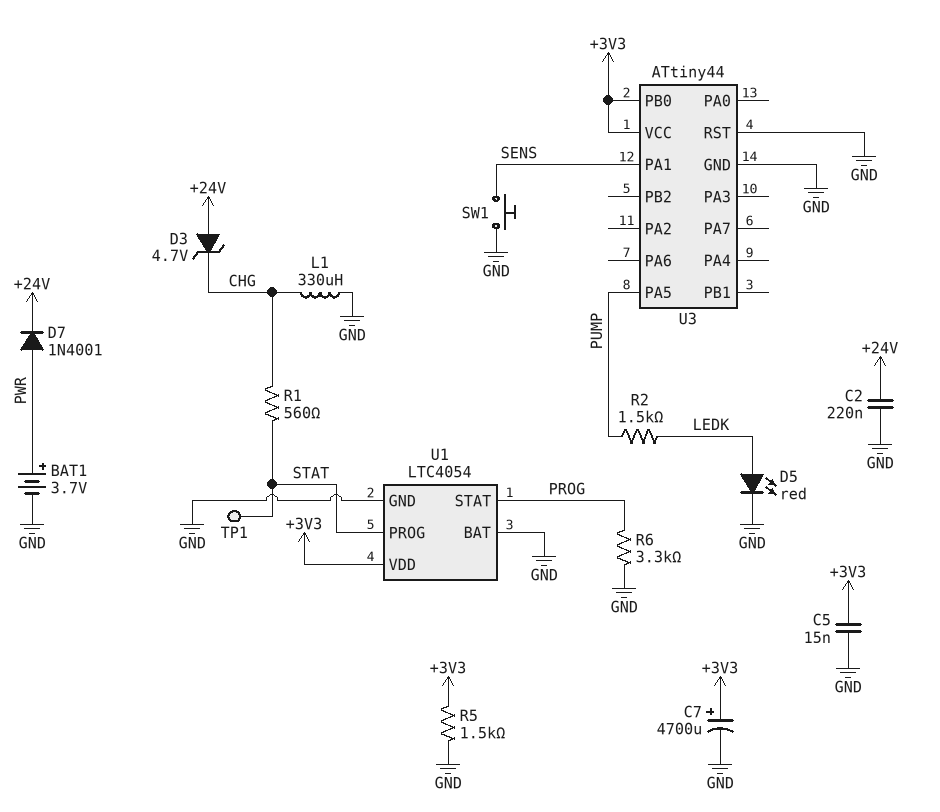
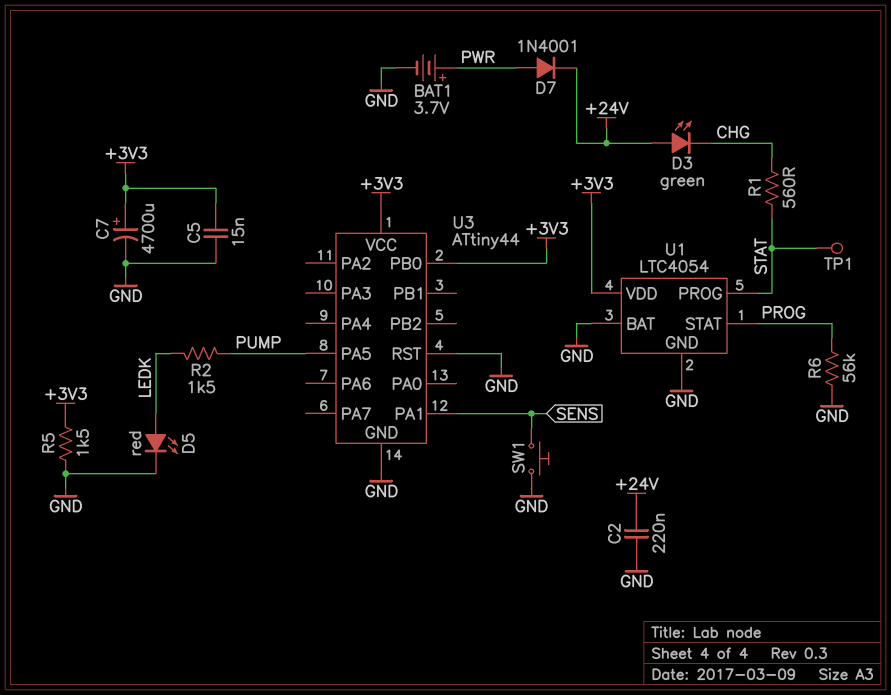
D3: zener 4.7V (A +24V, K CHG) -> LED green (A +24V, K CHG)
L1: 330uH (CHG, GND) -> none
R6: 3.3k (GND, PROG) -> 56k (GND, PROG)

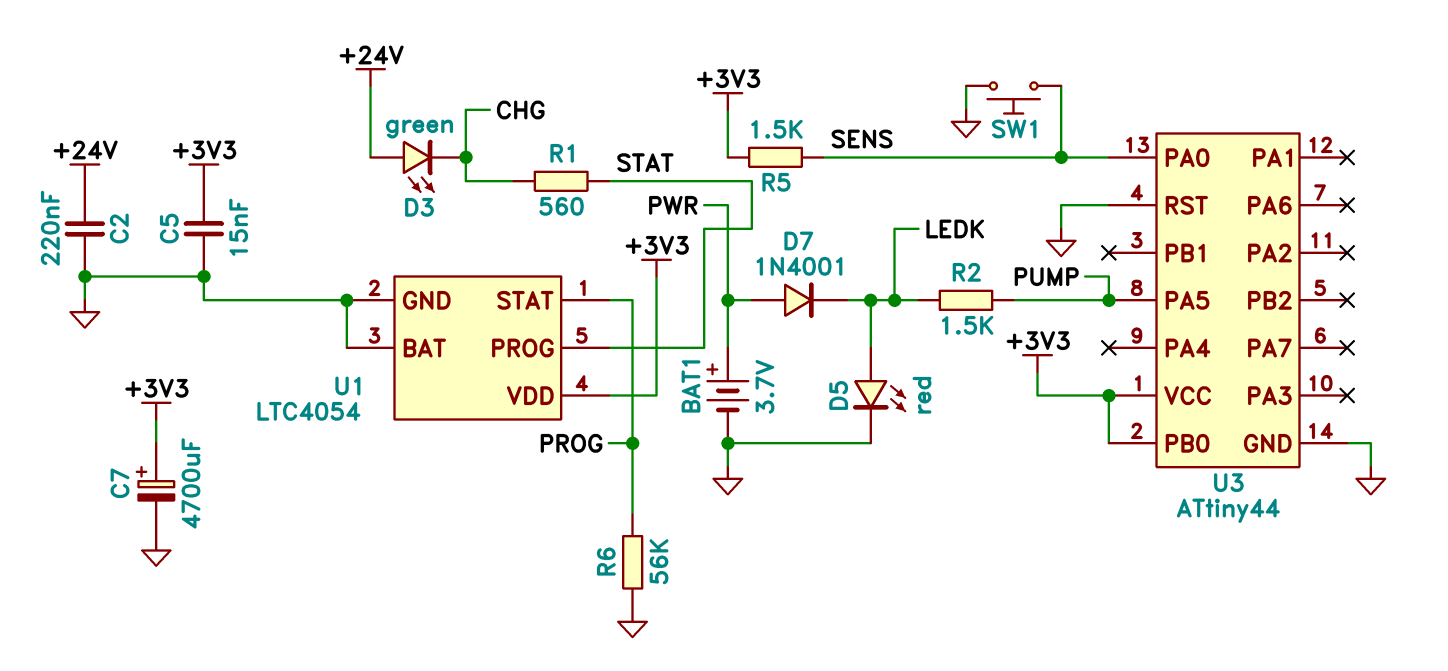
D7: diode 1N4001 (A PWR, K +24V) -> diode 1N4001 (A PWR, K LEDK)
R5: 1.5k (+3V3, GND) -> 1.5k (+3V3, SENS)
TP1: test point (STAT) -> none
U3 pin PA0: none -> SENS
U3 pin PA1: SENS -> none

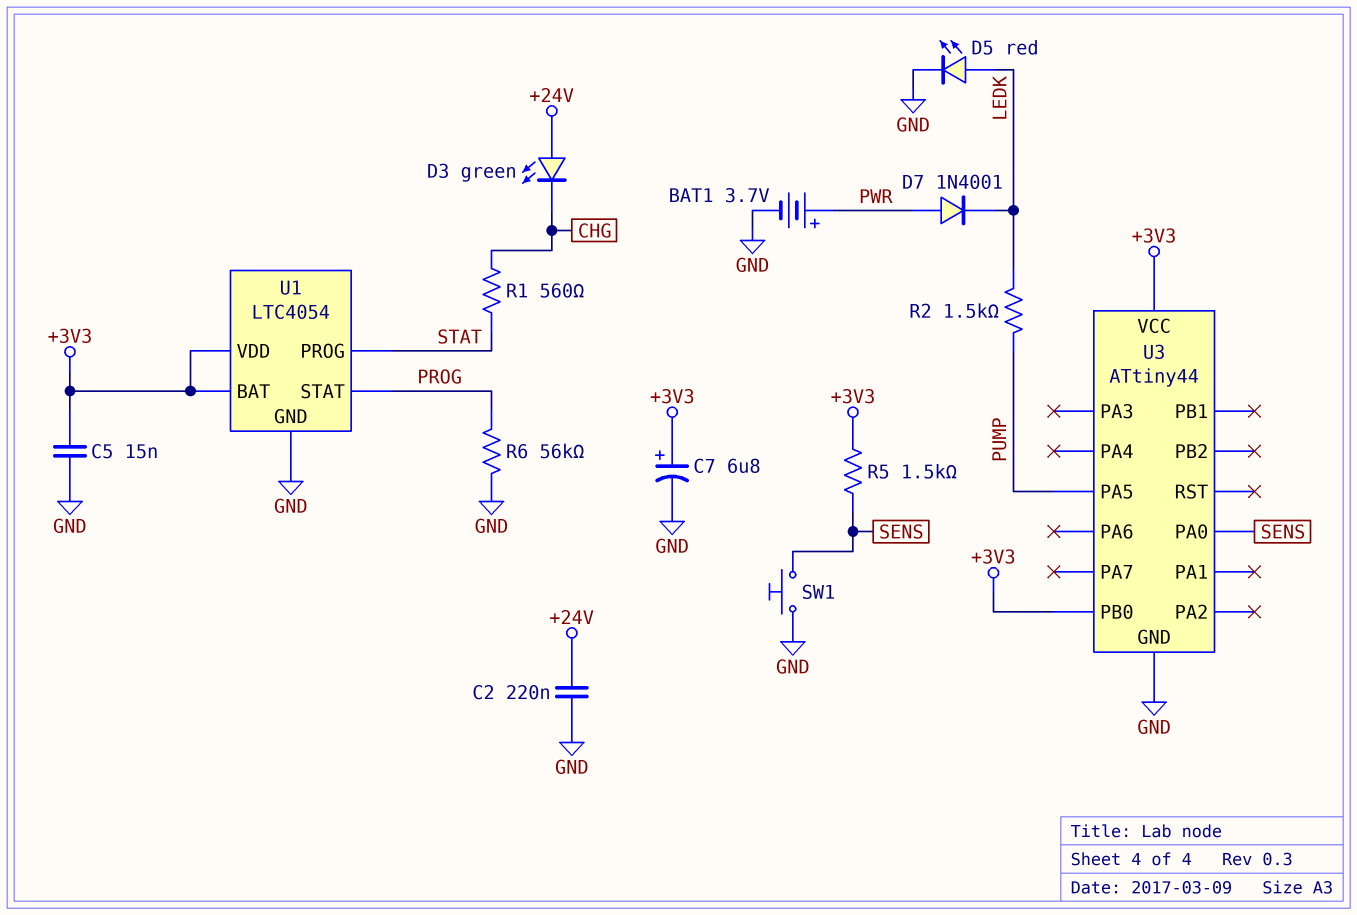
C7: 4700uF (plus +3V3, minus GND) -> 6.8uF (plus +3V3, minus GND)
U1 pin BAT: GND -> +3V3
U3 pin RST: GND -> none

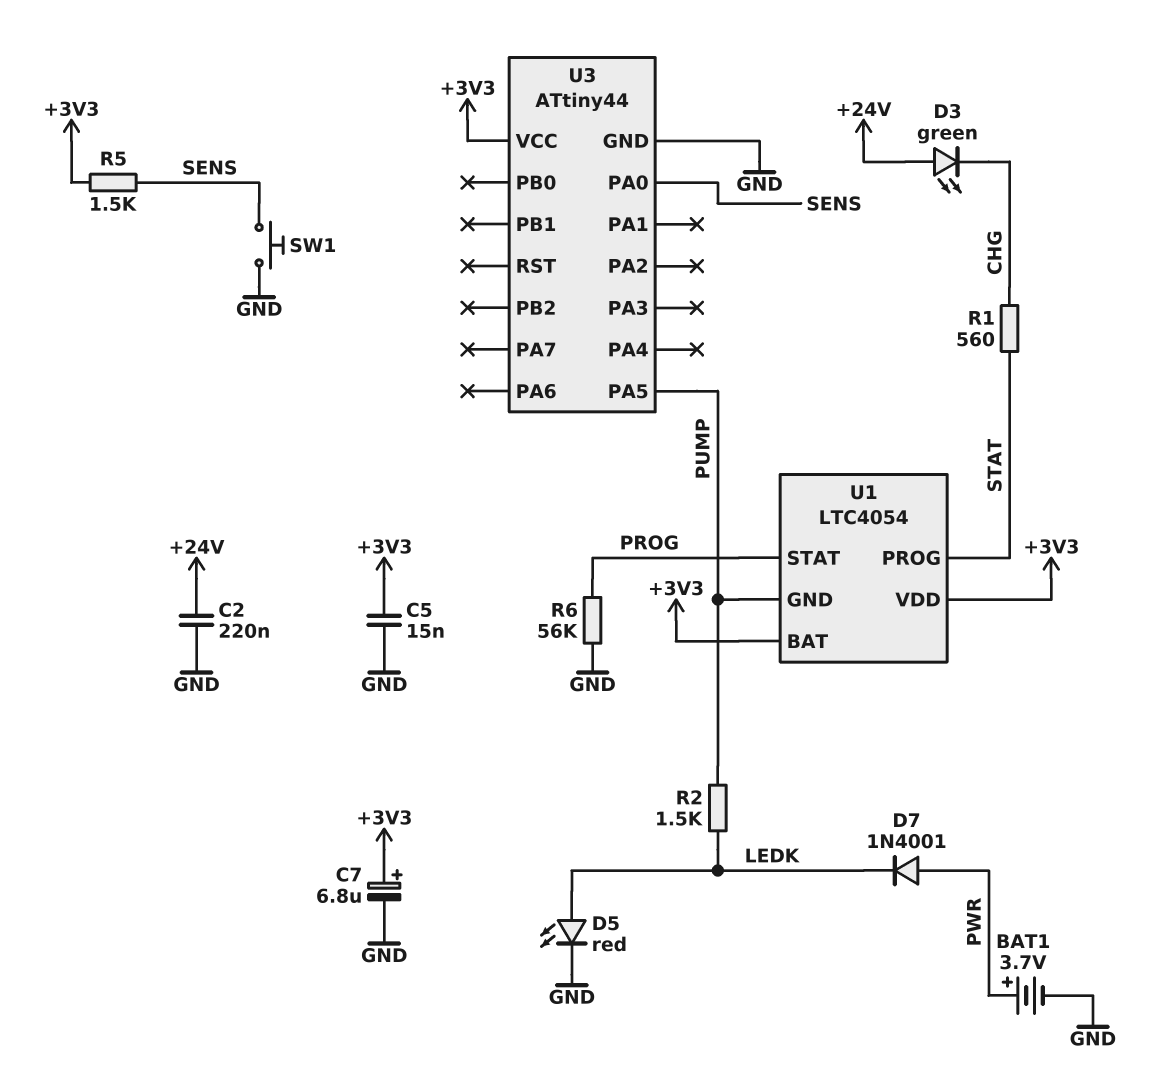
U1 pin GND: GND -> PUMP
U3 pin PB0: +3V3 -> none

